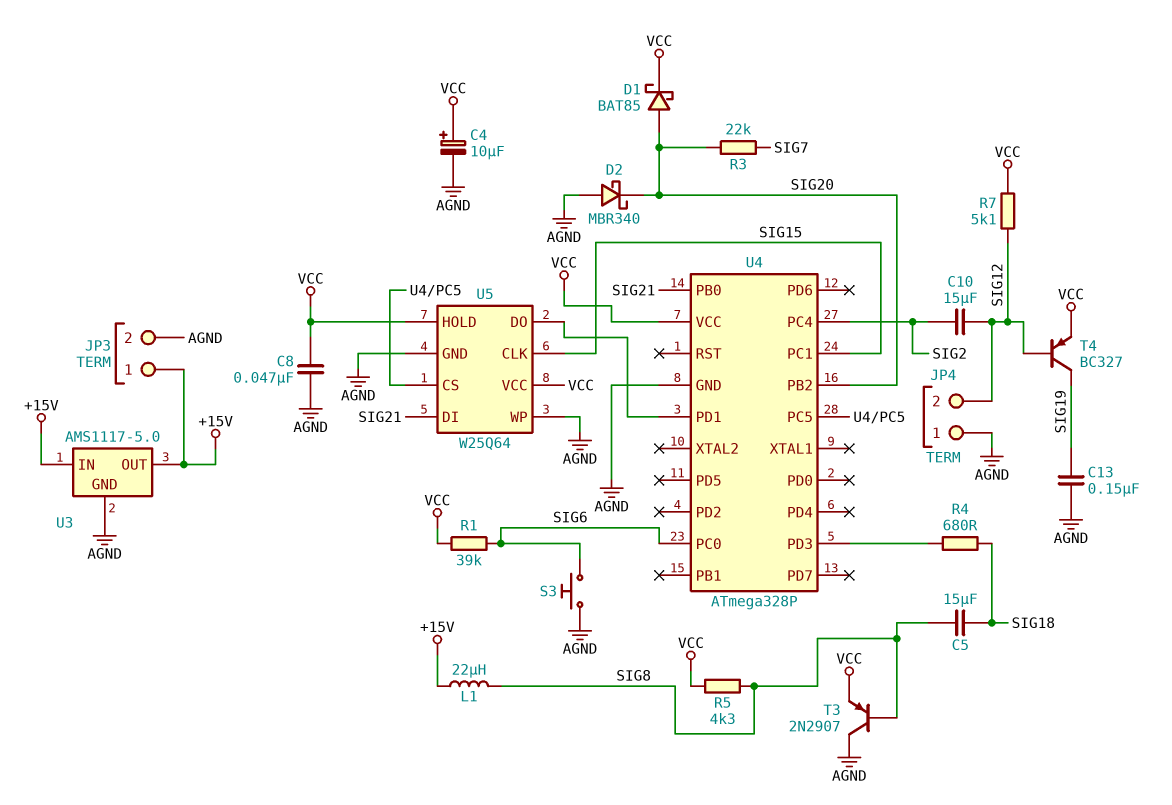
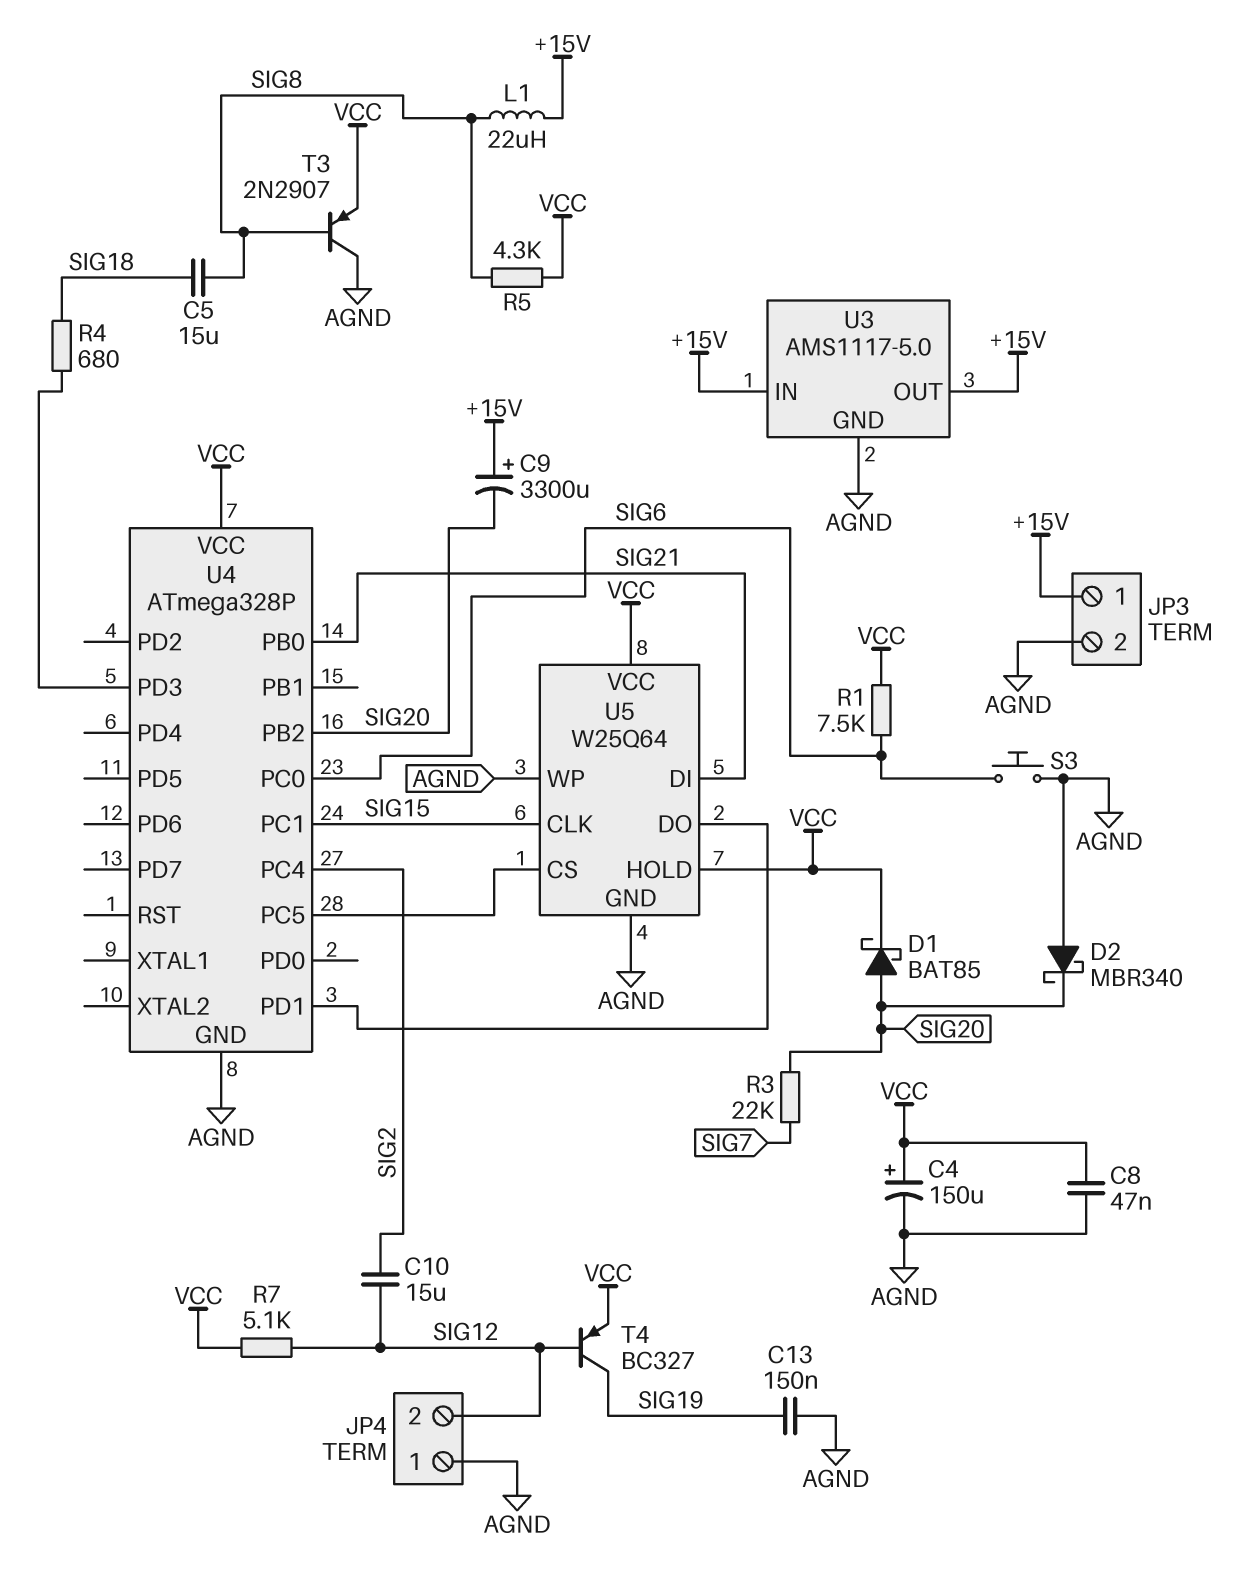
C4: 10uF (plus VCC, minus AGND) -> 150uF (plus VCC, minus AGND)
C9: none -> 3300uF (plus +15V, minus SIG20)
R1: 39k (SIG6, VCC) -> 7.5k (SIG6, VCC)

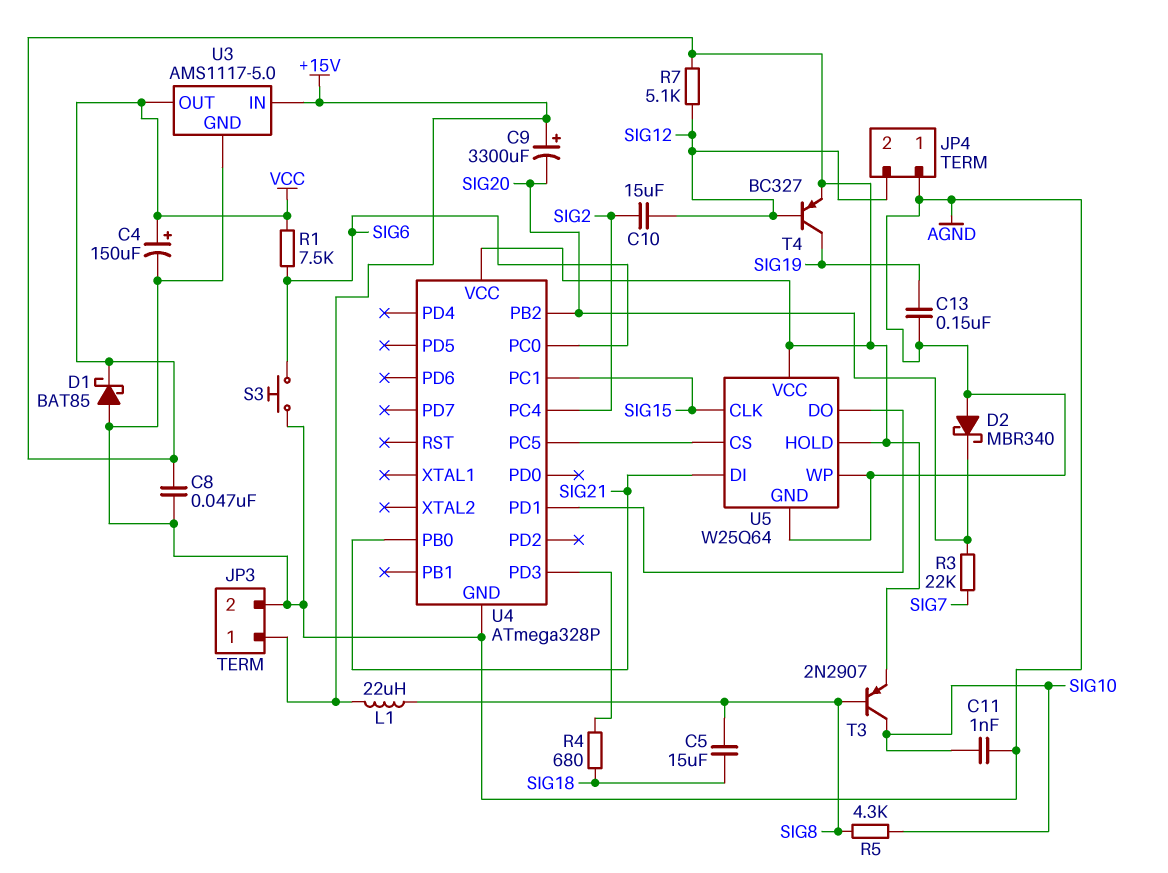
C11: none -> 1nF (AGND, SIG10)
D1: schottky BAT85 (A SIG20, K VCC) -> schottky BAT85 (A AGND, K VCC)
R5: 4.3k (SIG8, VCC) -> 4.3k (SIG8, SIG10)
T3: PNP 2N2907 (B SIG8, C AGND, E VCC) -> PNP 2N2907 (B SIG8, C SIG10, E VCC)
U3 pin OUT: +15V -> VCC

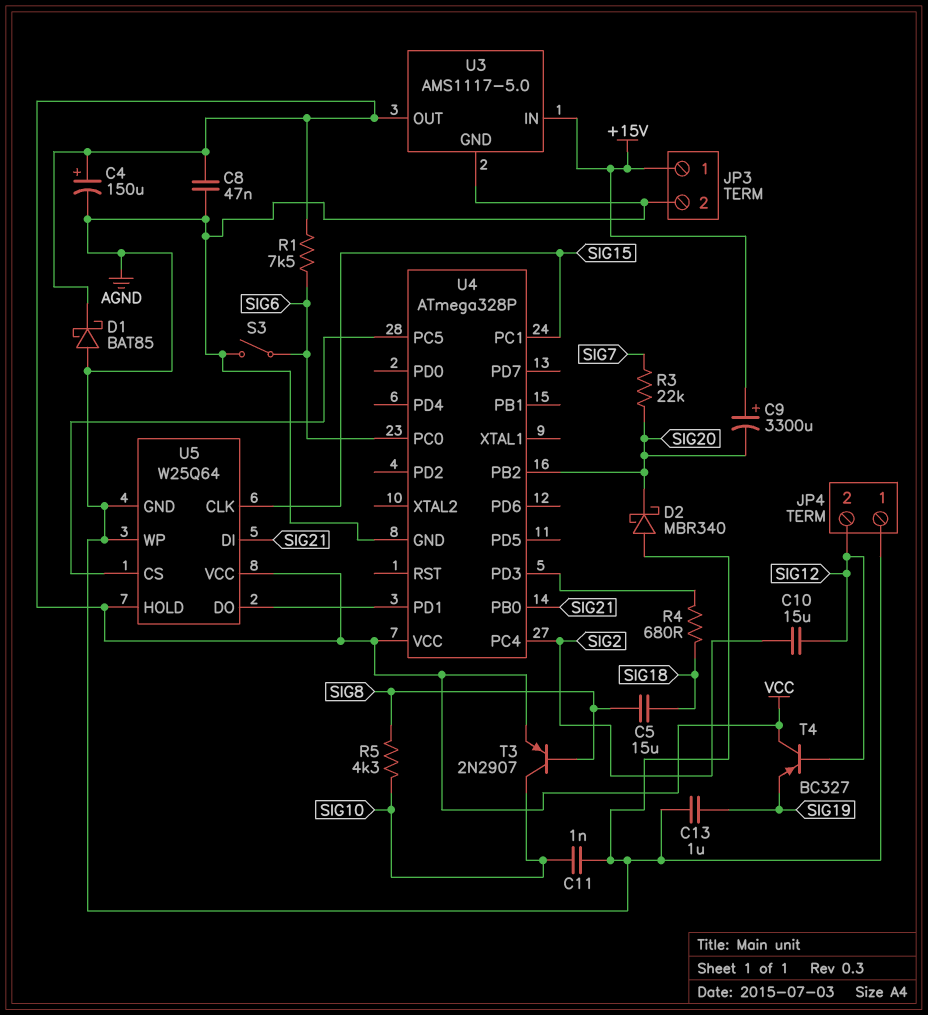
C13: 150nF (AGND, SIG19) -> 1uF (AGND, SIG19)
L1: 22uH (+15V, SIG8) -> none
R7: 5.1k (SIG12, VCC) -> none
S3: button (AGND, SIG6) -> switch (AGND, SIG6)
T4: PNP BC327 (B SIG12, C SIG19, E VCC) -> PNP BC327 (B SIG12, C VCC, E SIG19)

